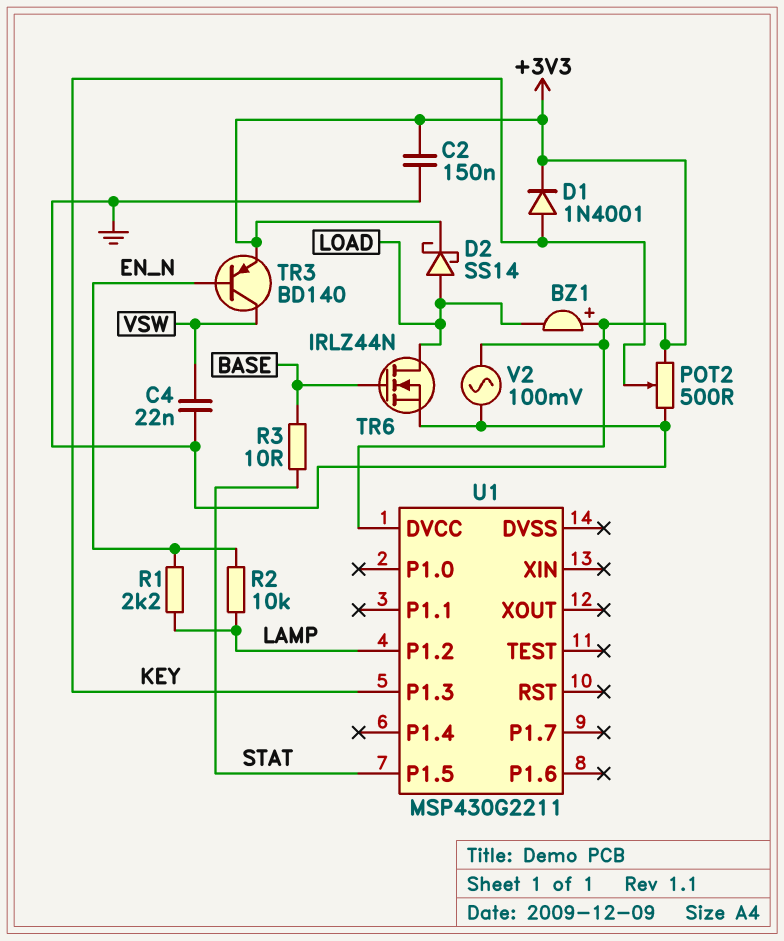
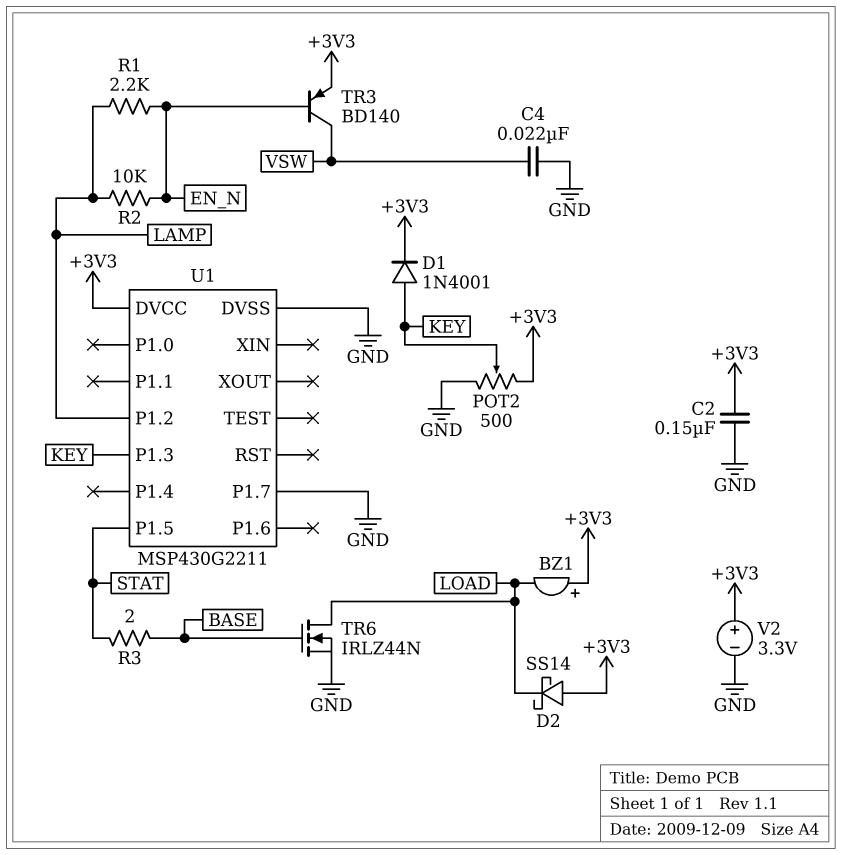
D2: schottky SS14 (A LOAD, K +3V3) -> schottky SS14 (A +3V3, K LOAD)
R3: 10 (BASE, STAT) -> 2 (BASE, STAT)
U1 pin DVSS: none -> GND
U1 pin P1.7: none -> GND
V2: AC 100mV (+3V3, GND) -> 3.3V (plus +3V3, minus GND)

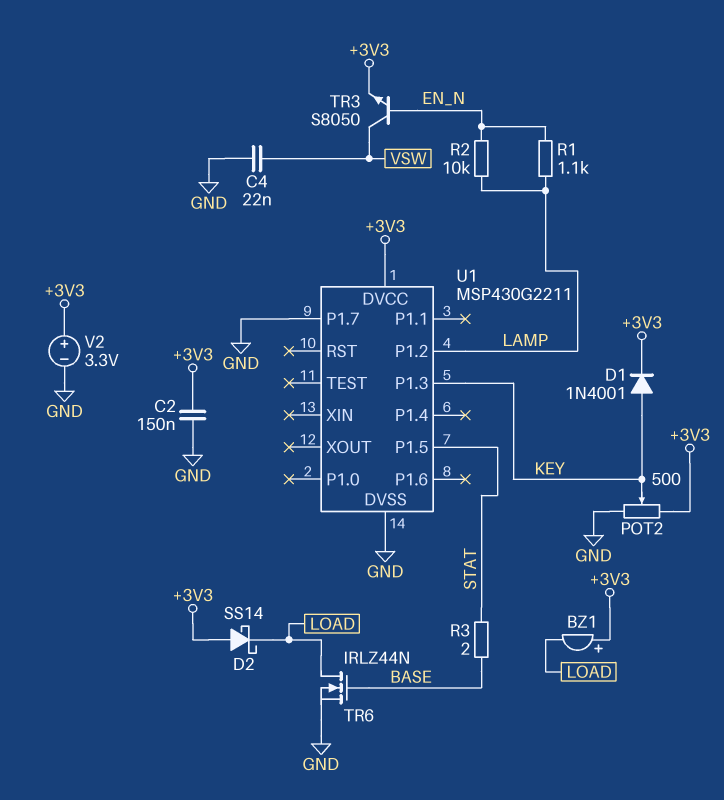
R1: 2.2k (EN_N, LAMP) -> 1.1k (EN_N, LAMP)
TR3: PNP BD140 (B EN_N, C VSW, E +3V3) -> NPN S8050 (B EN_N, C VSW, E +3V3)

